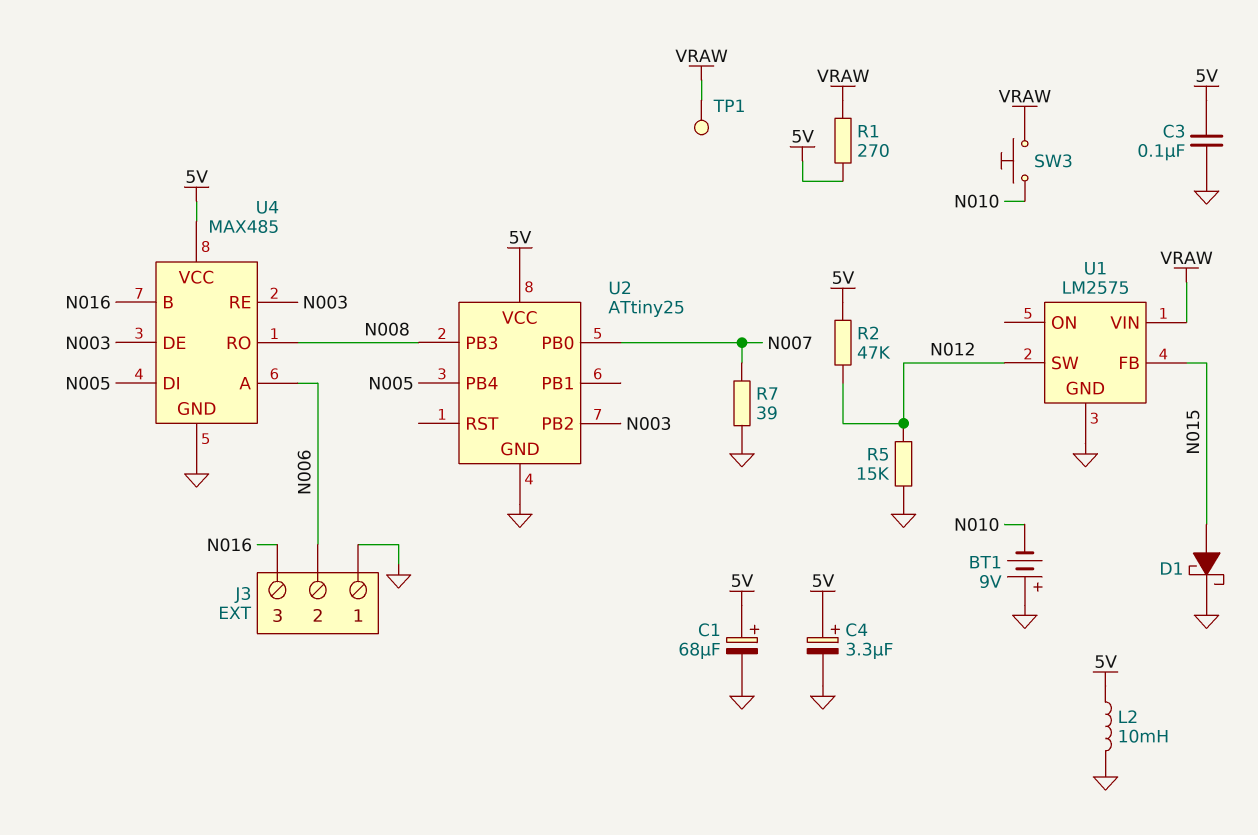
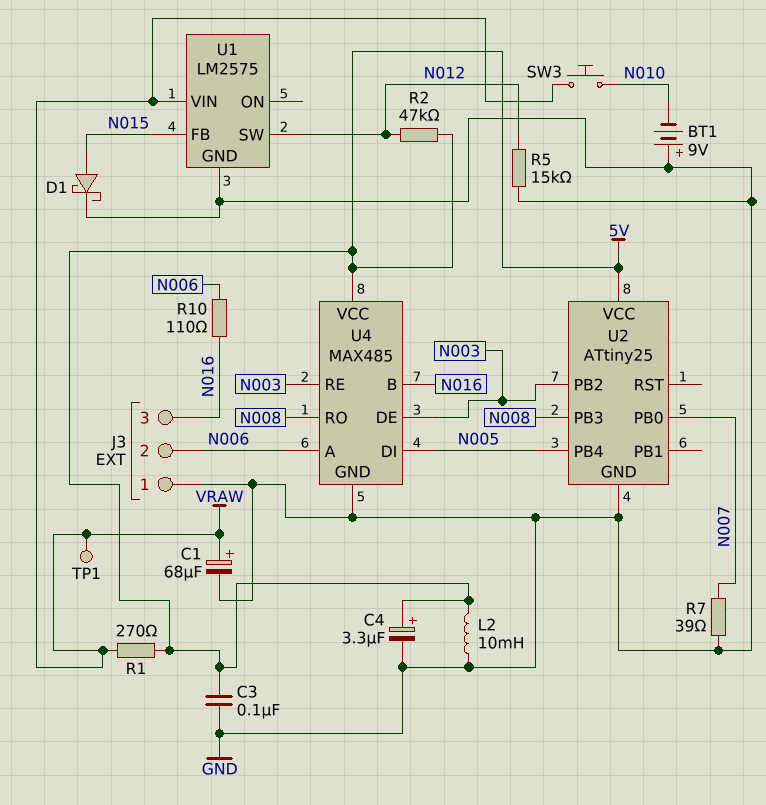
C1: 68uF (plus 5V, minus GND) -> 68uF (plus VRAW, minus GND)
R10: none -> 110 (N006, N016)

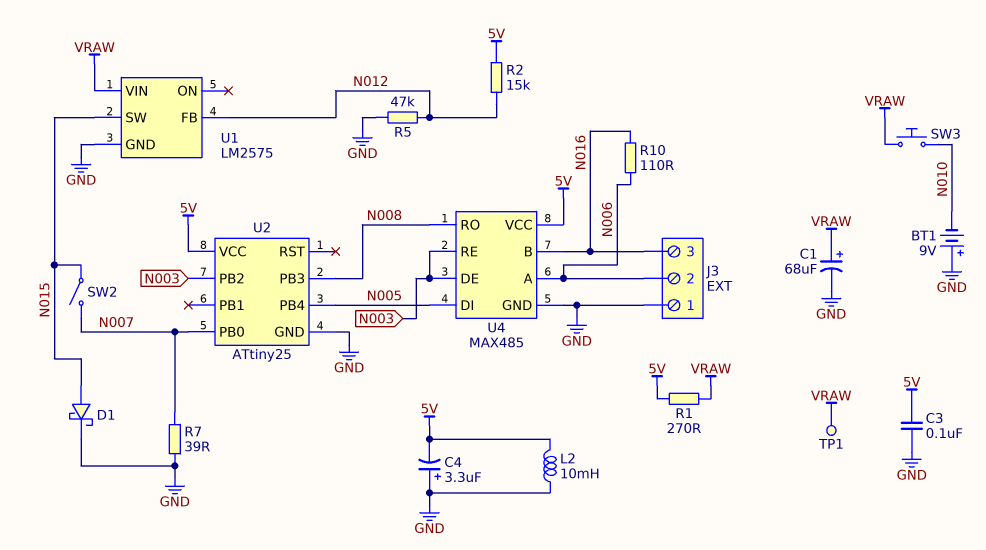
C4: 3.3uF (plus 5V, minus GND) -> 3.3uF (plus GND, minus 5V)
R2: 47k (5V, N012) -> 15k (5V, N012)
R5: 15k (GND, N012) -> 47k (GND, N012)
SW2: none -> switch (N007, N015)
U1 pin FB: N015 -> N012
U1 pin SW: N012 -> N015

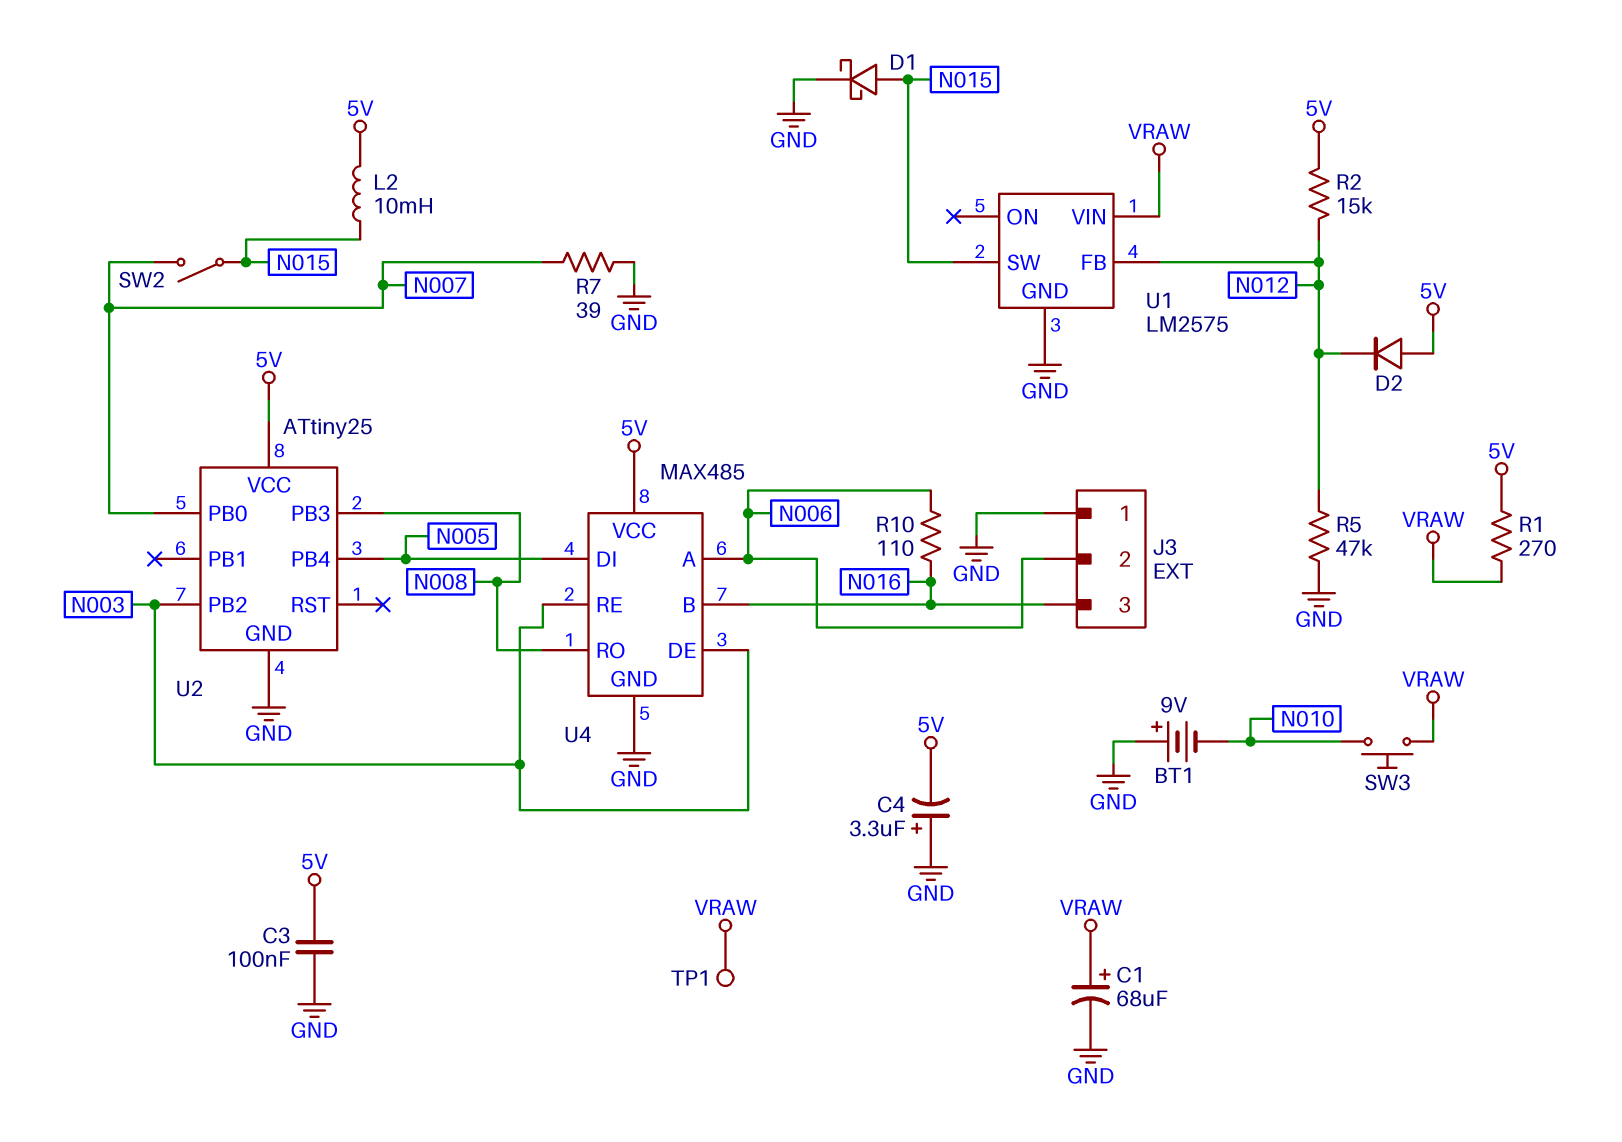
D2: none -> diode (A 5V, K N012)
L2: 10mH (5V, GND) -> 10mH (5V, N015)

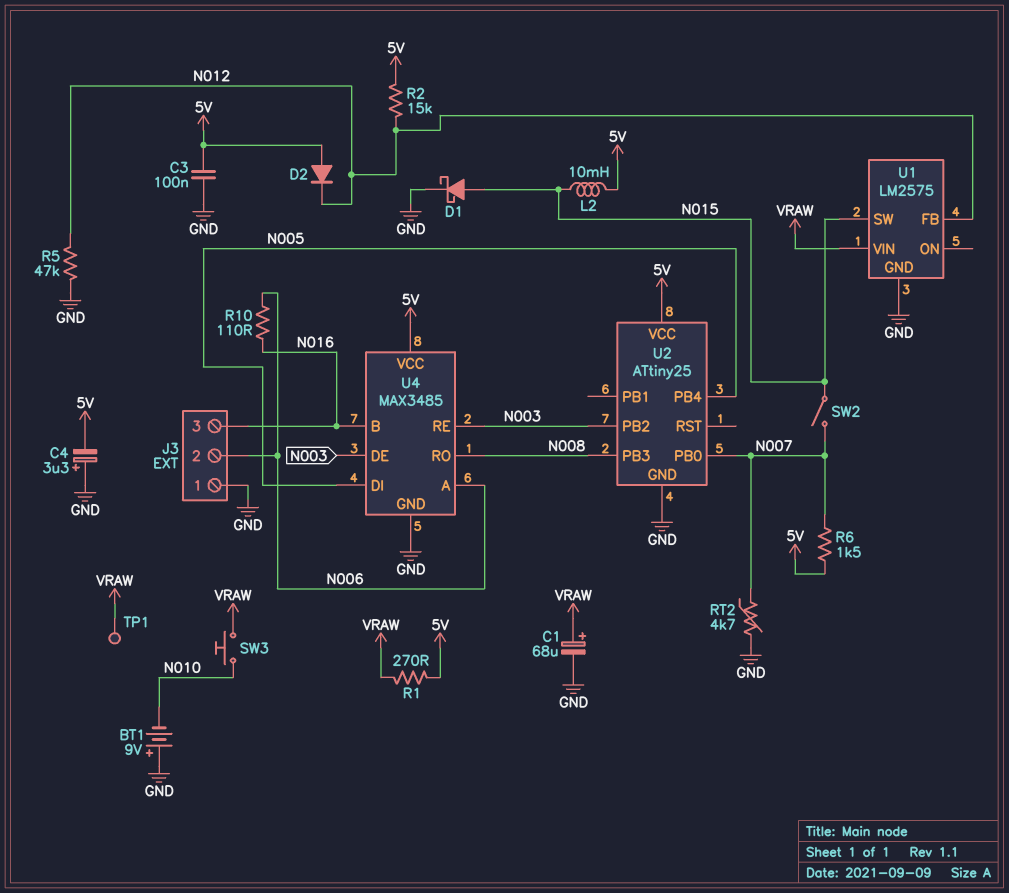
R6: none -> 1.5k (5V, N007)
R7: 39 (GND, N007) -> none
RT2: none -> 4.7k (GND, N007)
U4: MAX485 -> MAX3485

